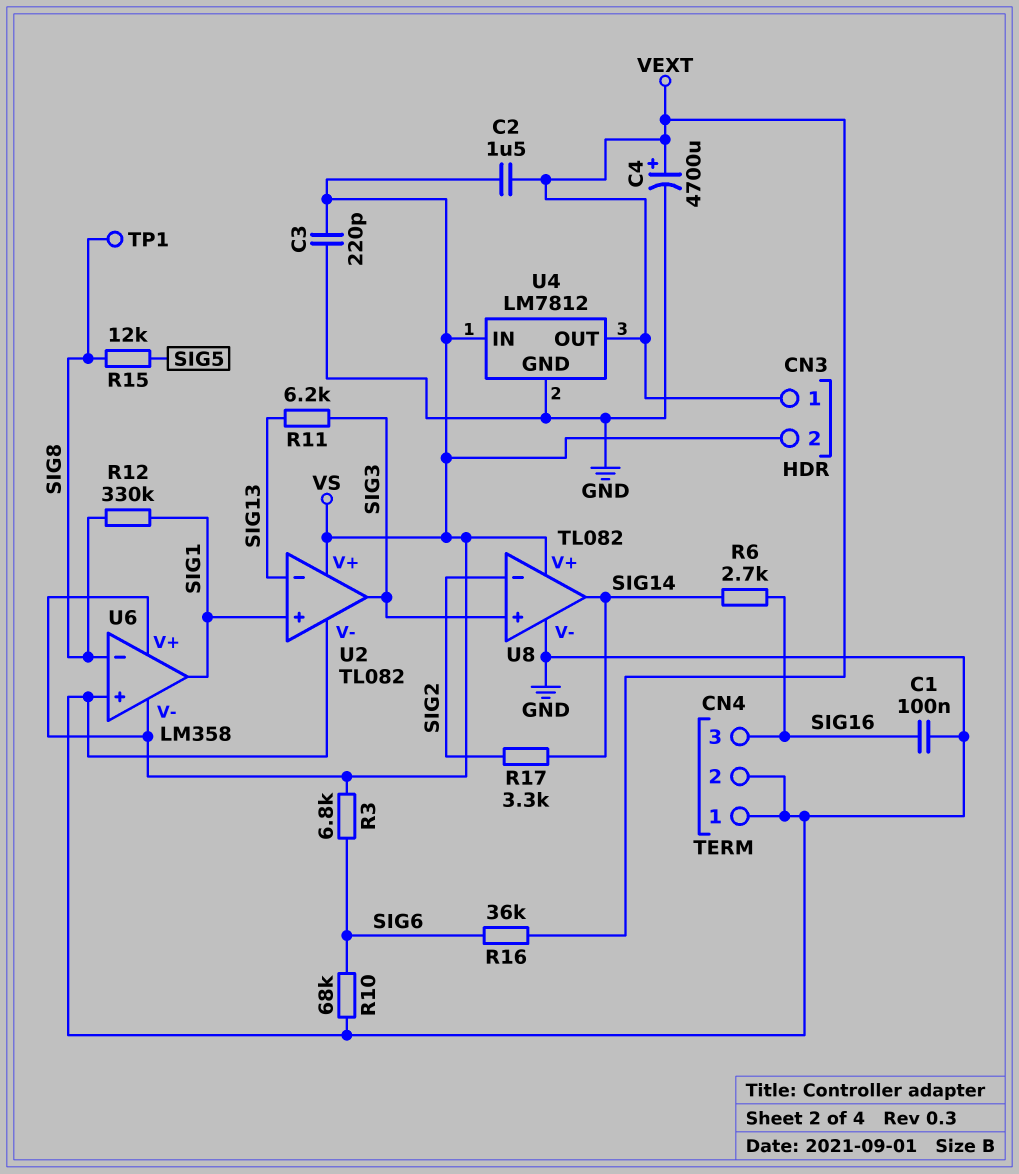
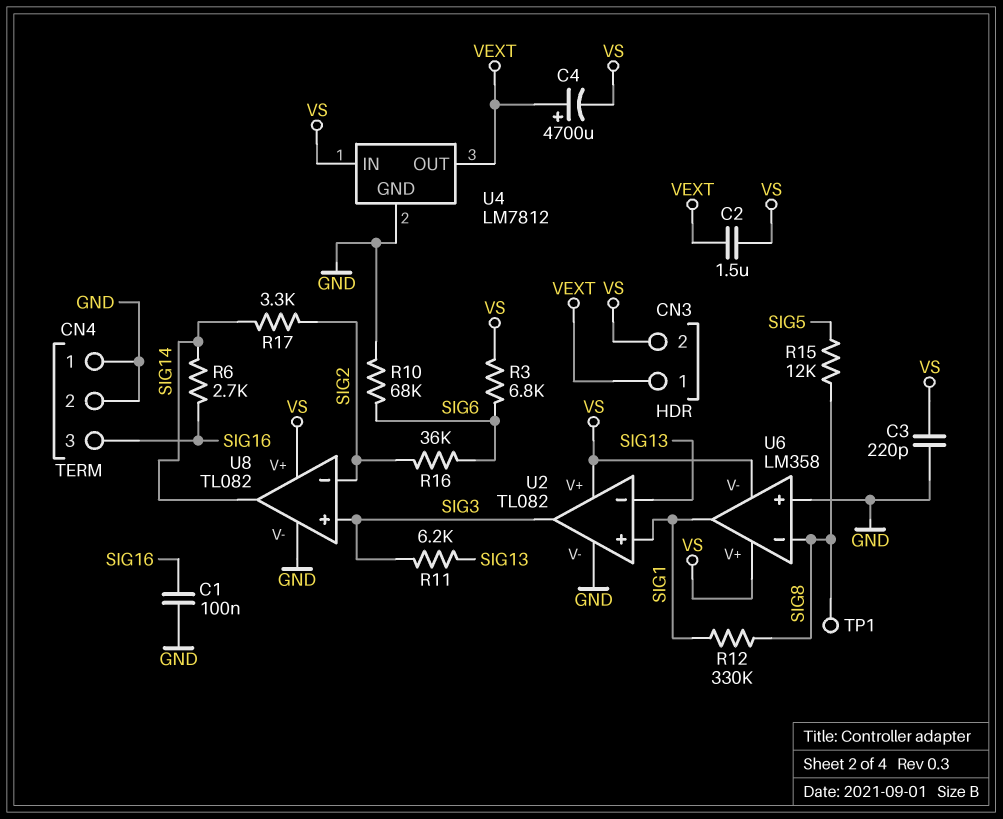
C4: 4700uF (plus VEXT, minus GND) -> 4700uF (plus VEXT, minus VS)
R16: 36k (SIG6, VEXT) -> 36k (SIG2, SIG6)

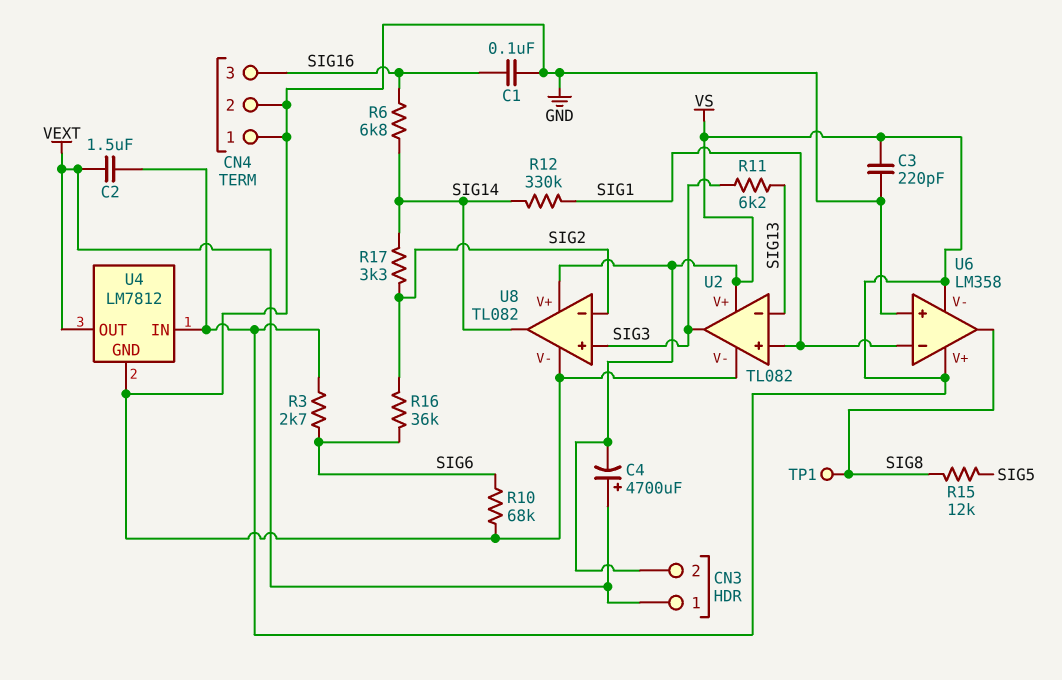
R3: 6.8k (SIG6, VS) -> 2.7k (SIG6, VS)
R6: 2.7k (SIG14, SIG16) -> 6.8k (SIG14, SIG16)
R12: 330k (SIG1, SIG8) -> 330k (SIG1, SIG14)
U6 pin in-: SIG8 -> SIG1
U6 pin out: SIG1 -> SIG8

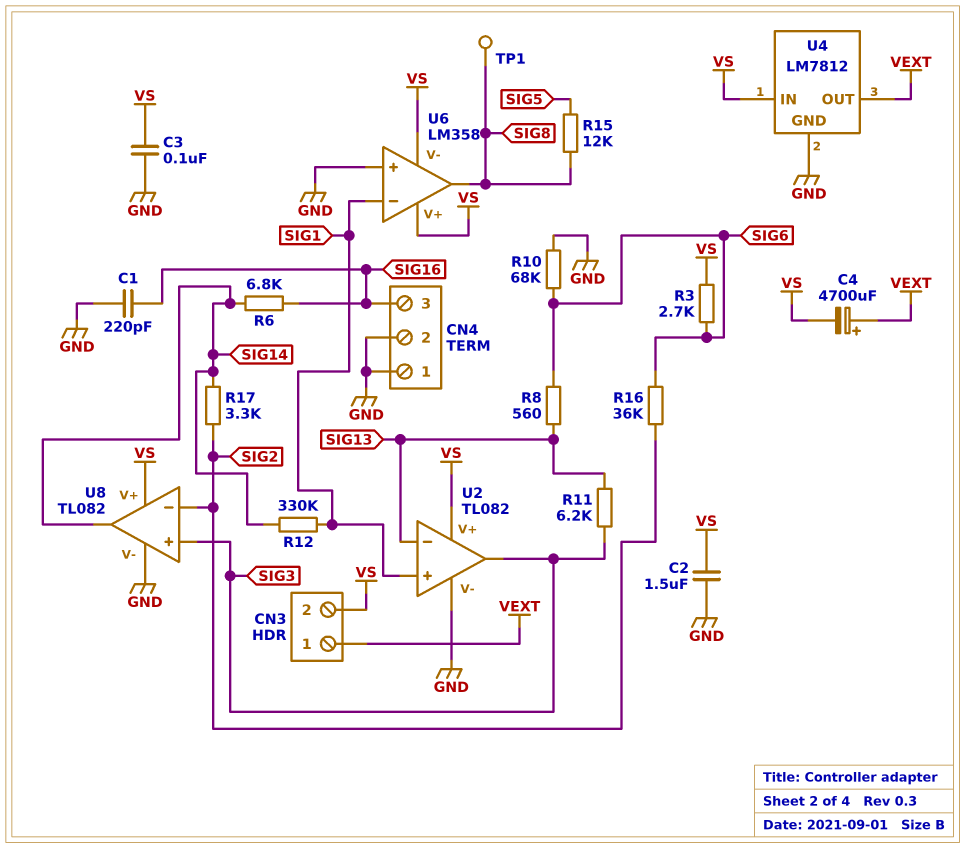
C1: 100nF (GND, SIG16) -> 220pF (GND, SIG16)
C2: 1.5uF (VEXT, VS) -> 1.5uF (GND, VS)
C3: 220pF (GND, VS) -> 100nF (GND, VS)
R8: none -> 560 (SIG6, SIG13)

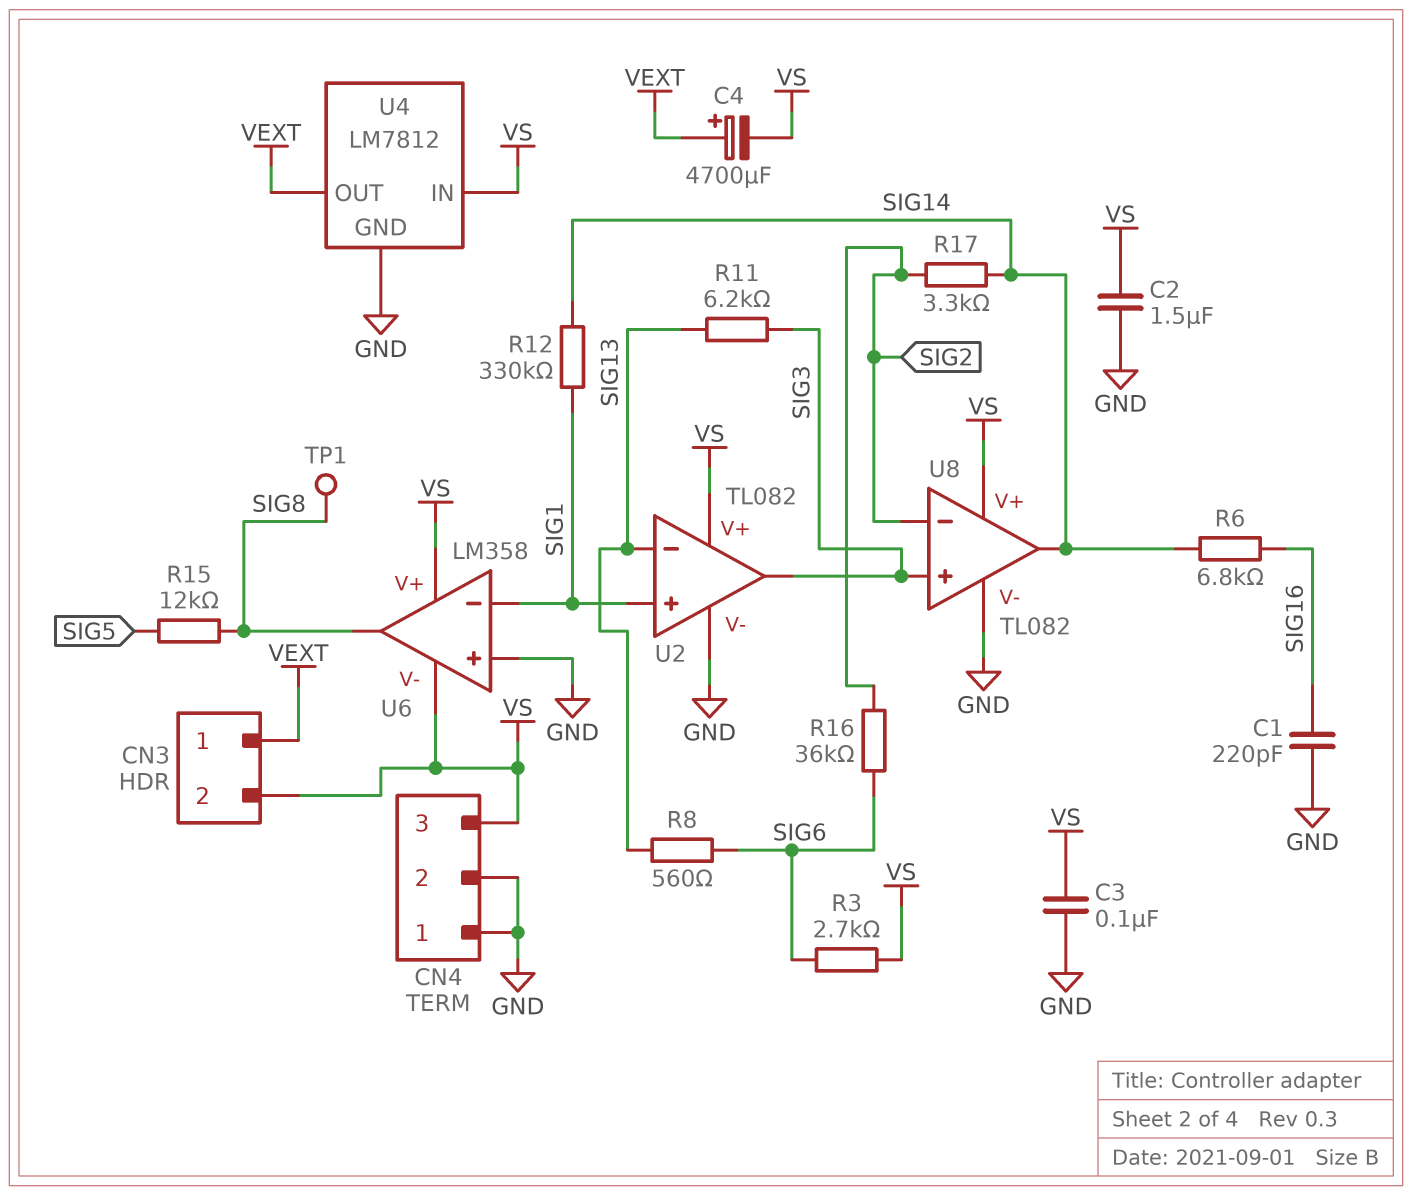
CN4 pin 3: SIG16 -> VS
R10: 68k (GND, SIG6) -> none

